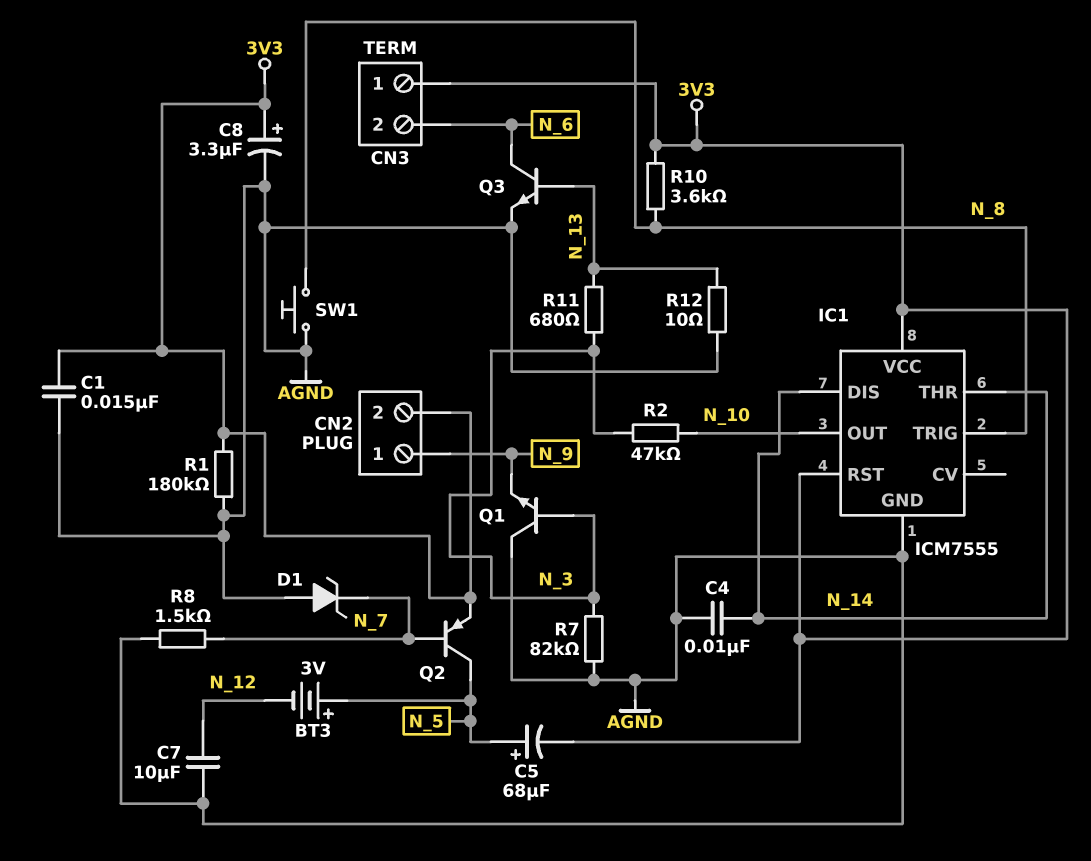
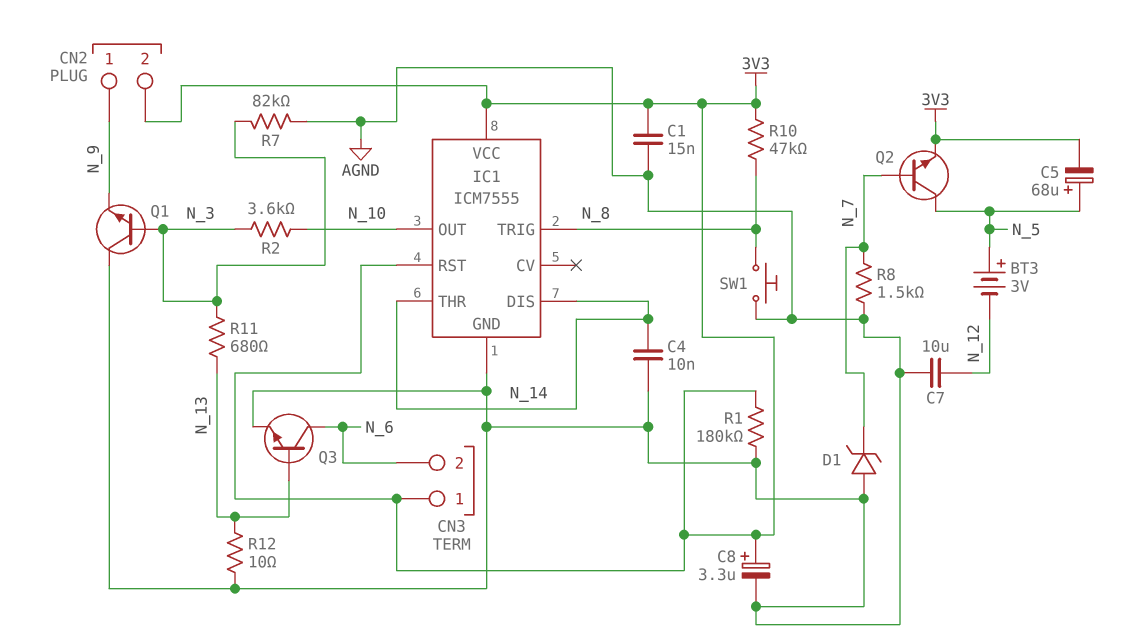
Q2: PNP (B N_7, C N_5, E 3V3) -> NPN (B N_7, C N_5, E 3V3)
R2: 47k (N_3, N_10) -> 3.6k (N_3, N_10)
R10: 3.6k (3V3, N_8) -> 47k (3V3, N_8)

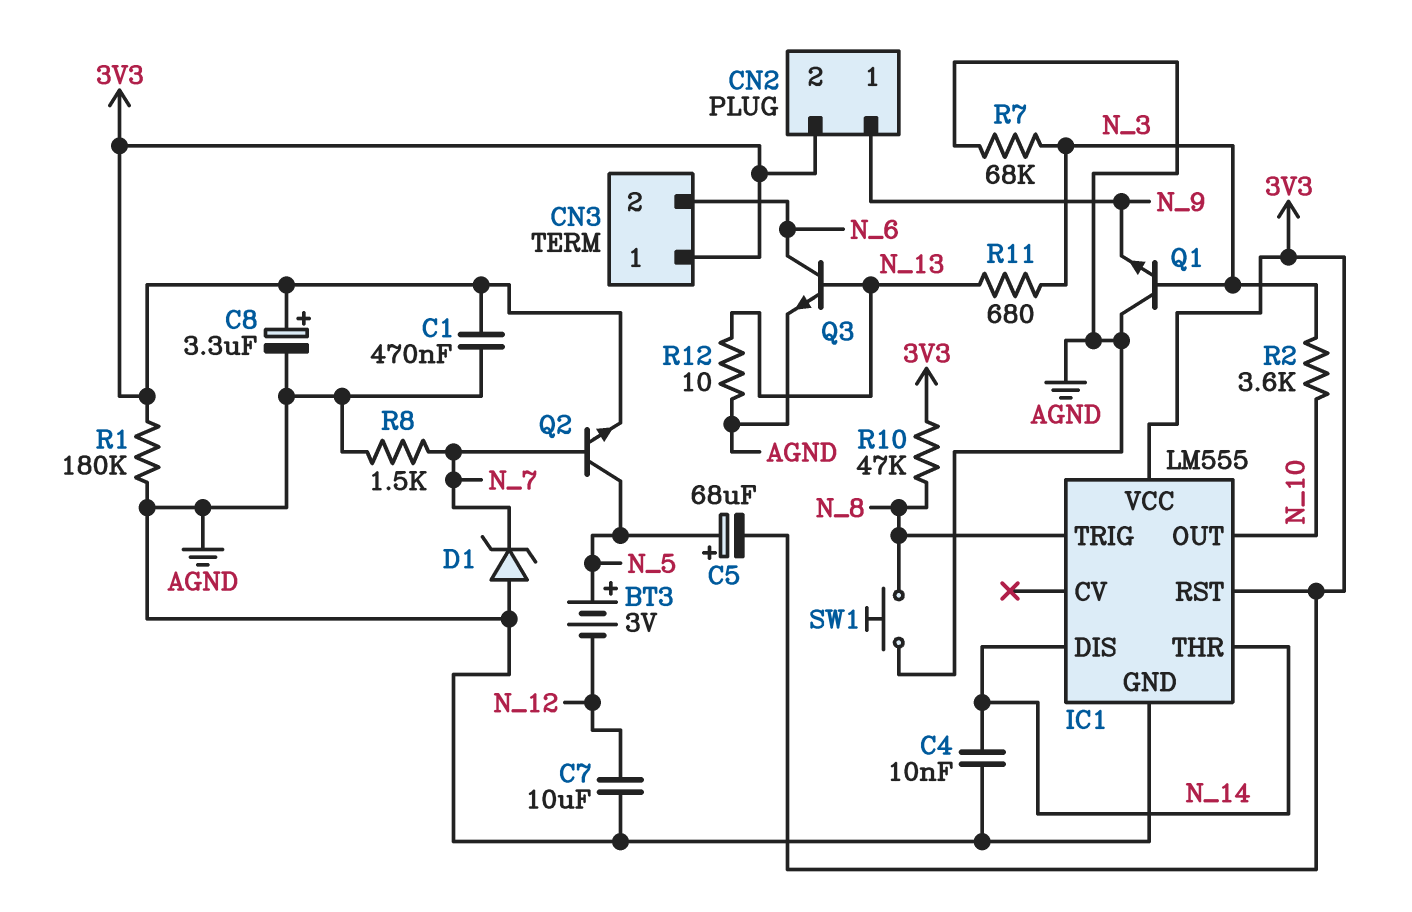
C1: 15nF (3V3, AGND) -> 470nF (3V3, AGND)
IC1: ICM7555 -> LM555
R7: 82k (AGND, N_3) -> 68k (AGND, N_3)

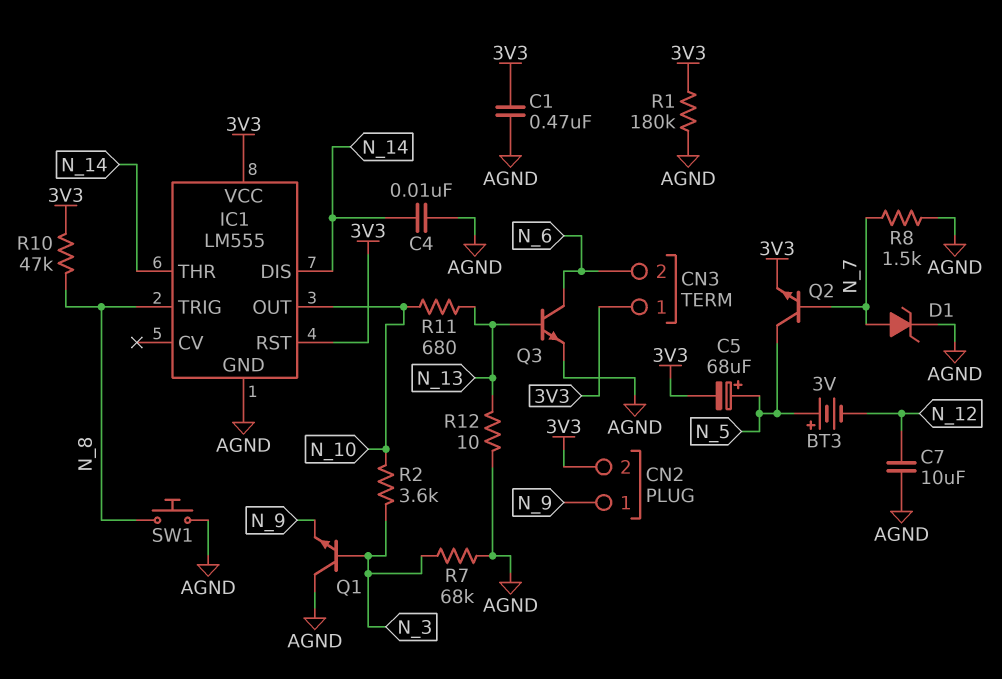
C8: 3.3uF (plus 3V3, minus AGND) -> none
D1: zener (A AGND, K N_7) -> zener (A N_7, K AGND)
R11: 680 (N_3, N_13) -> 680 (N_10, N_13)

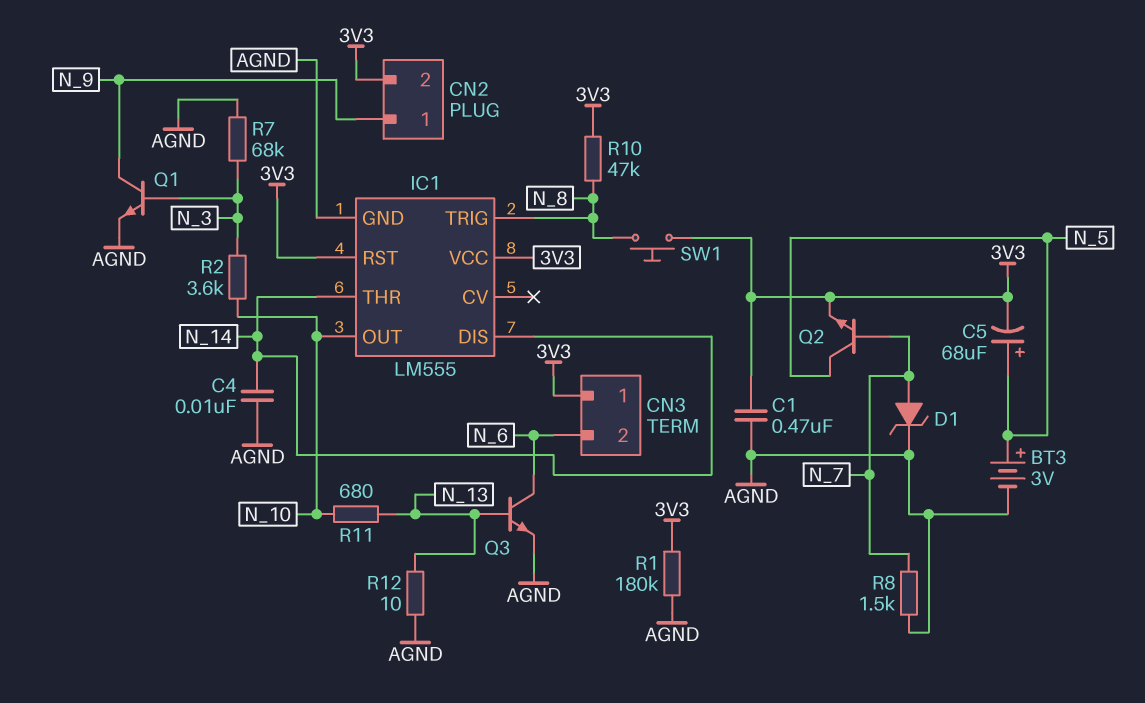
BT3: 3V (plus N_5, minus N_12) -> 3V (plus N_5, minus AGND)
C7: 10uF (AGND, N_12) -> none
Q1: NPN (B N_3, C AGND, E N_9) -> NPN (B N_3, C N_9, E AGND)
SW1: button (AGND, N_8) -> button (3V3, N_8)

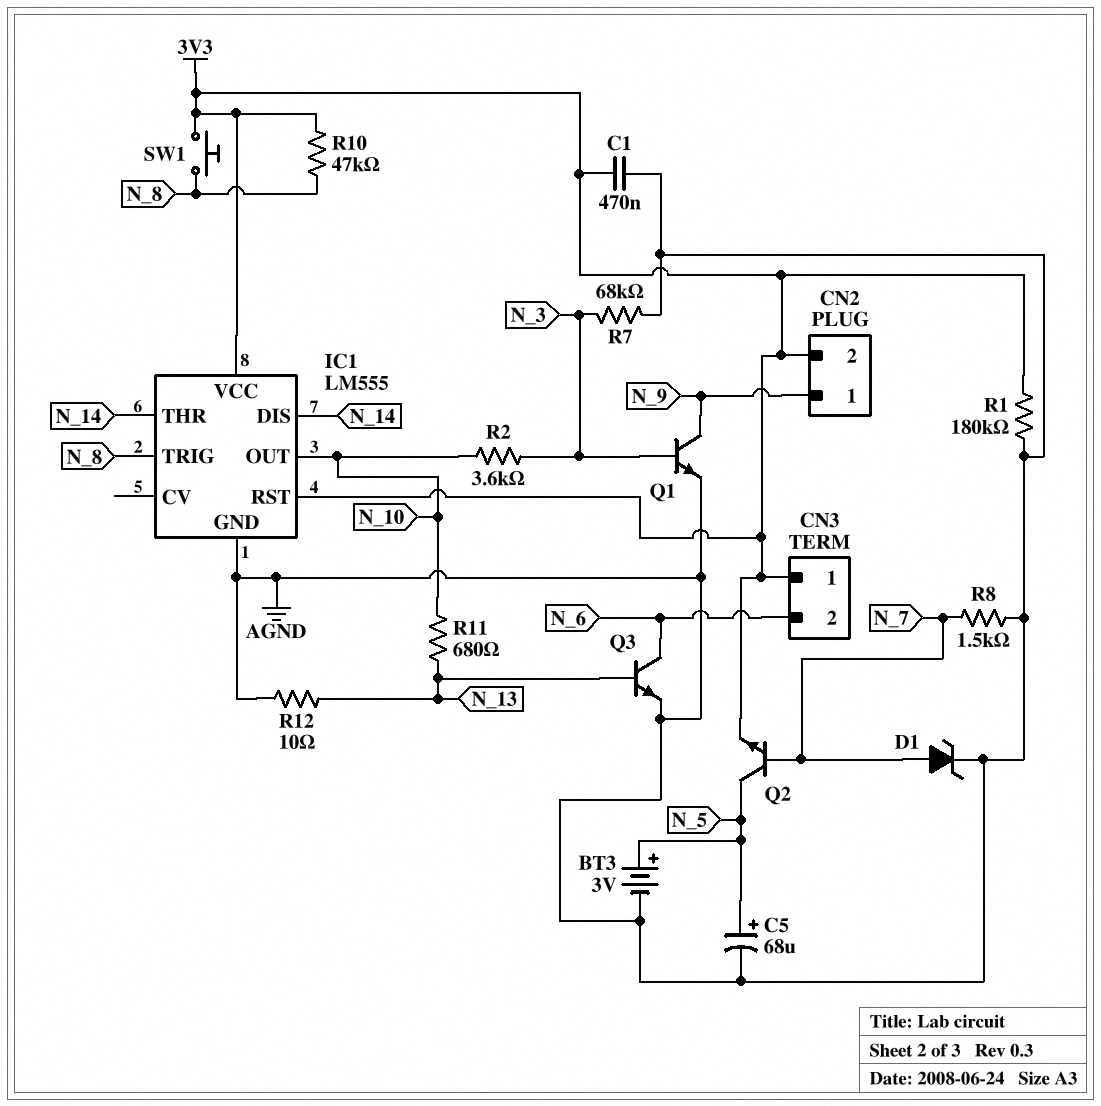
C4: 10nF (AGND, N_14) -> none
C5: 68uF (plus N_5, minus 3V3) -> 68uF (plus N_5, minus AGND)

